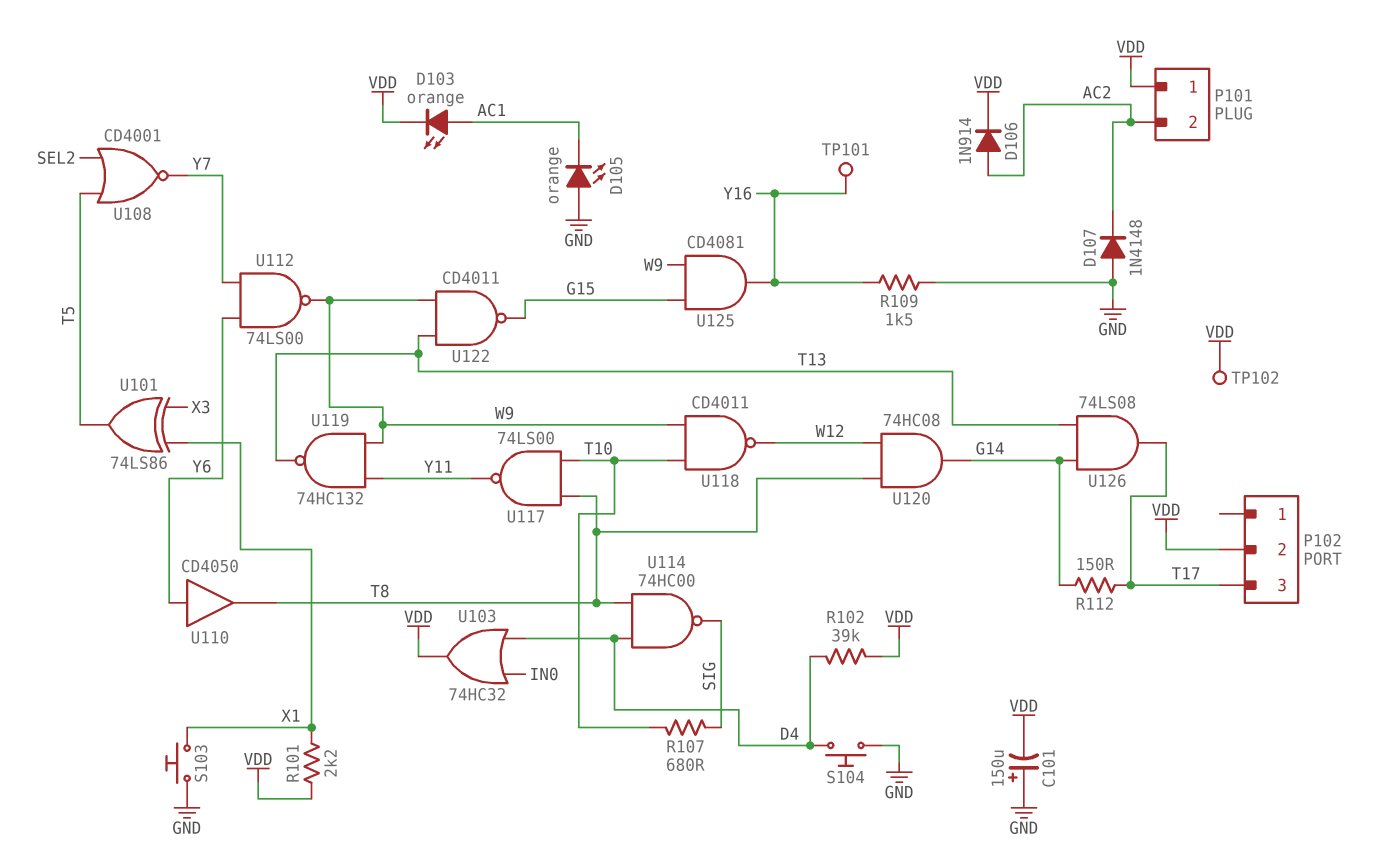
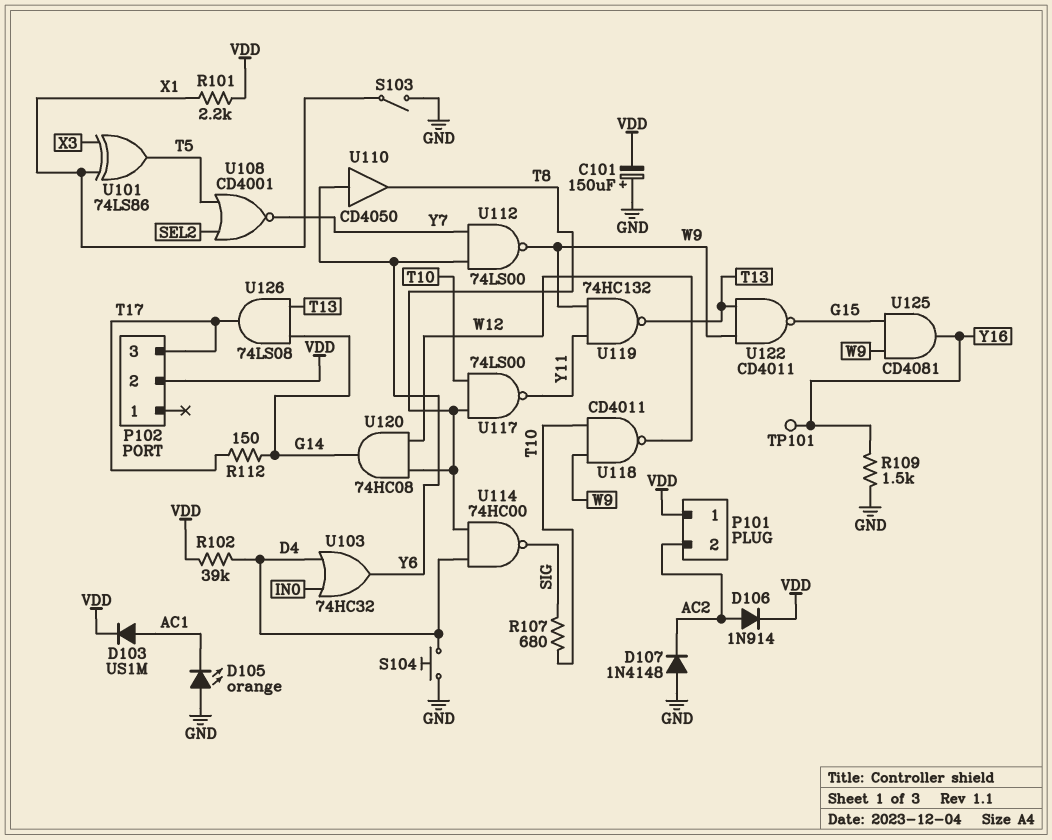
D103: LED orange (A AC1, K VDD) -> diode US1M (A AC1, K VDD)
S103: button (GND, X1) -> switch (GND, X1)
TP102: test point (VDD) -> none
U103: OR 74HC32 (in D4, in IN0, out VDD) -> OR 74HC32 (in D4, in IN0, out Y6)

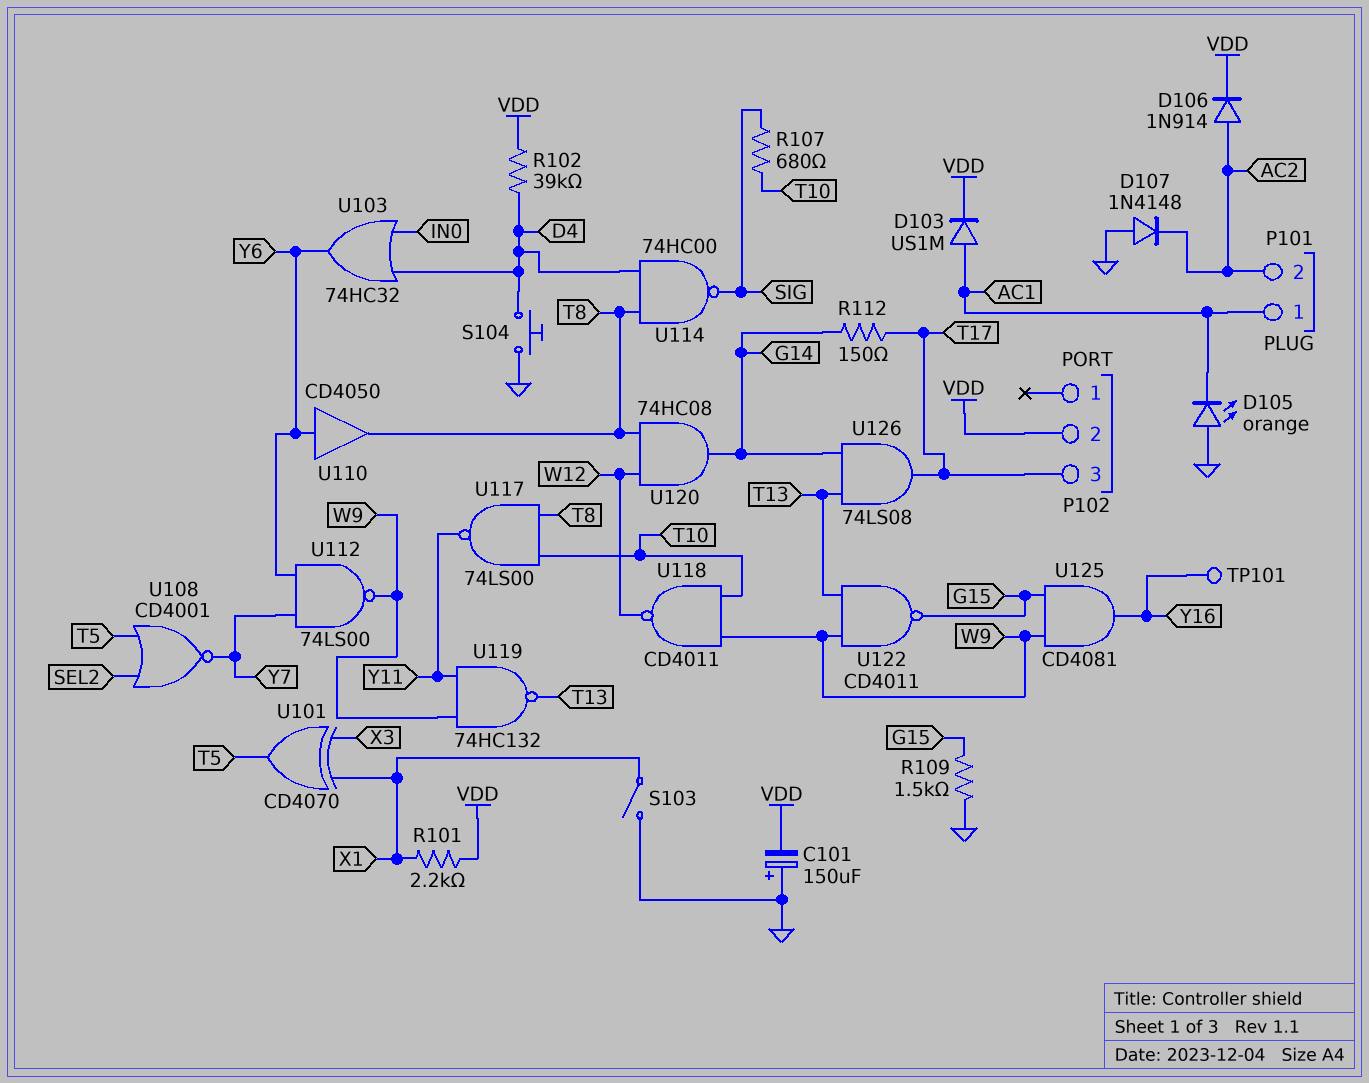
P101 pin 1: VDD -> AC1
R109: 1.5k (GND, Y16) -> 1.5k (G15, GND)
U101: XOR 74LS86 (in X1, in X3, out T5) -> XOR CD4070 (in X1, in X3, out T5)

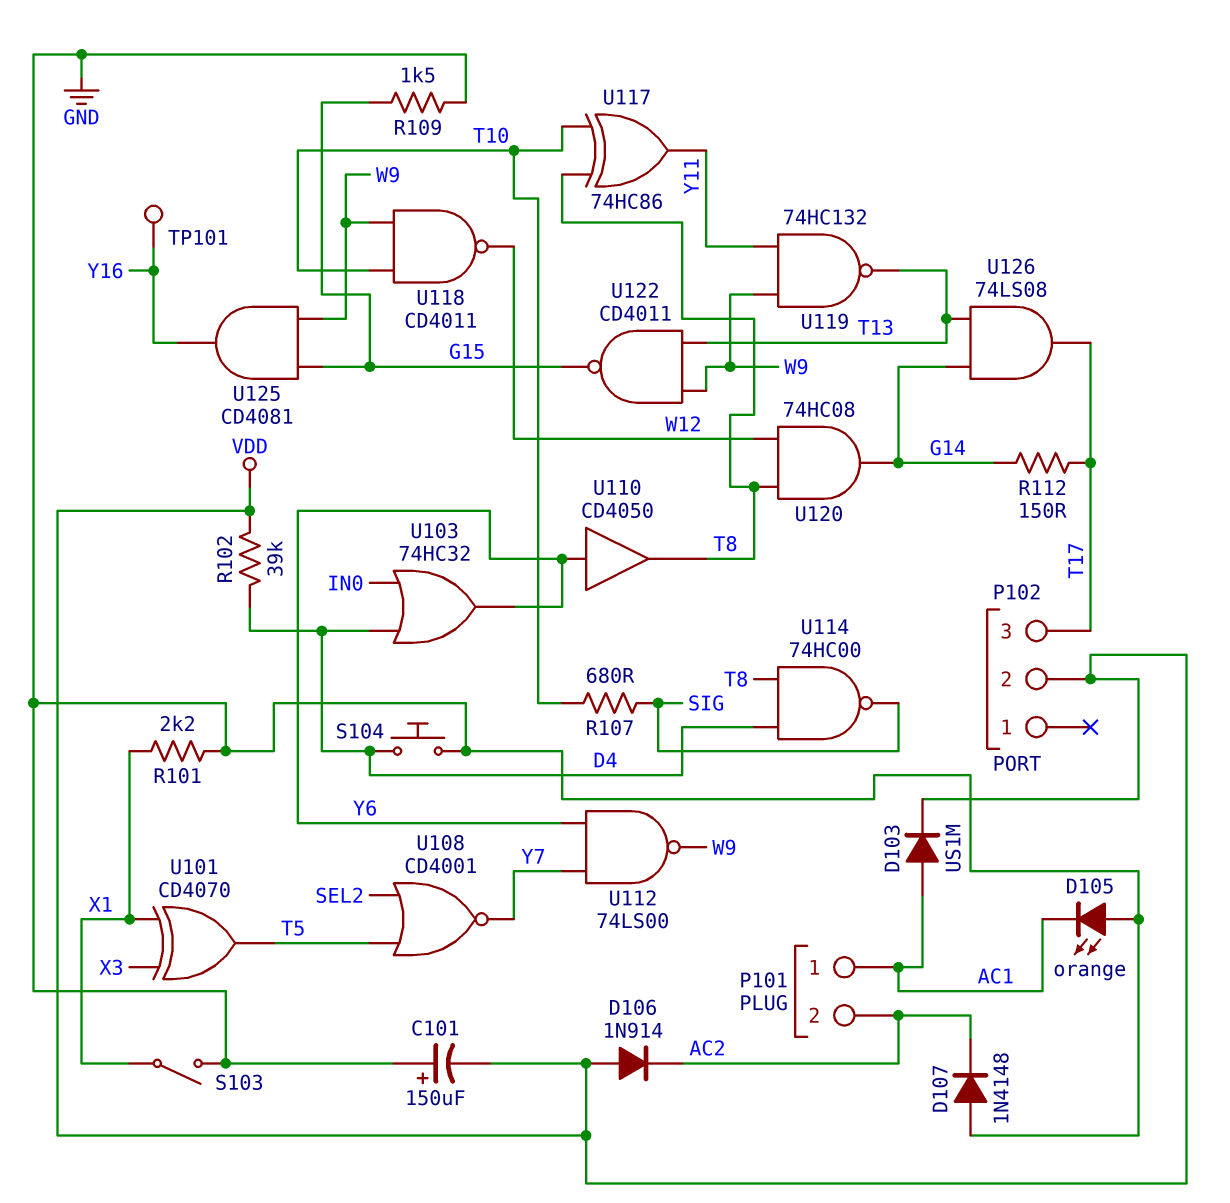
D106: diode 1N914 (A AC2, K VDD) -> diode 1N914 (A VDD, K AC2)
R101: 2.2k (VDD, X1) -> 2.2k (GND, X1)
U117: NAND 74LS00 (in T8, in T10, out Y11) -> XOR 74HC86 (in T8, in T10, out Y11)

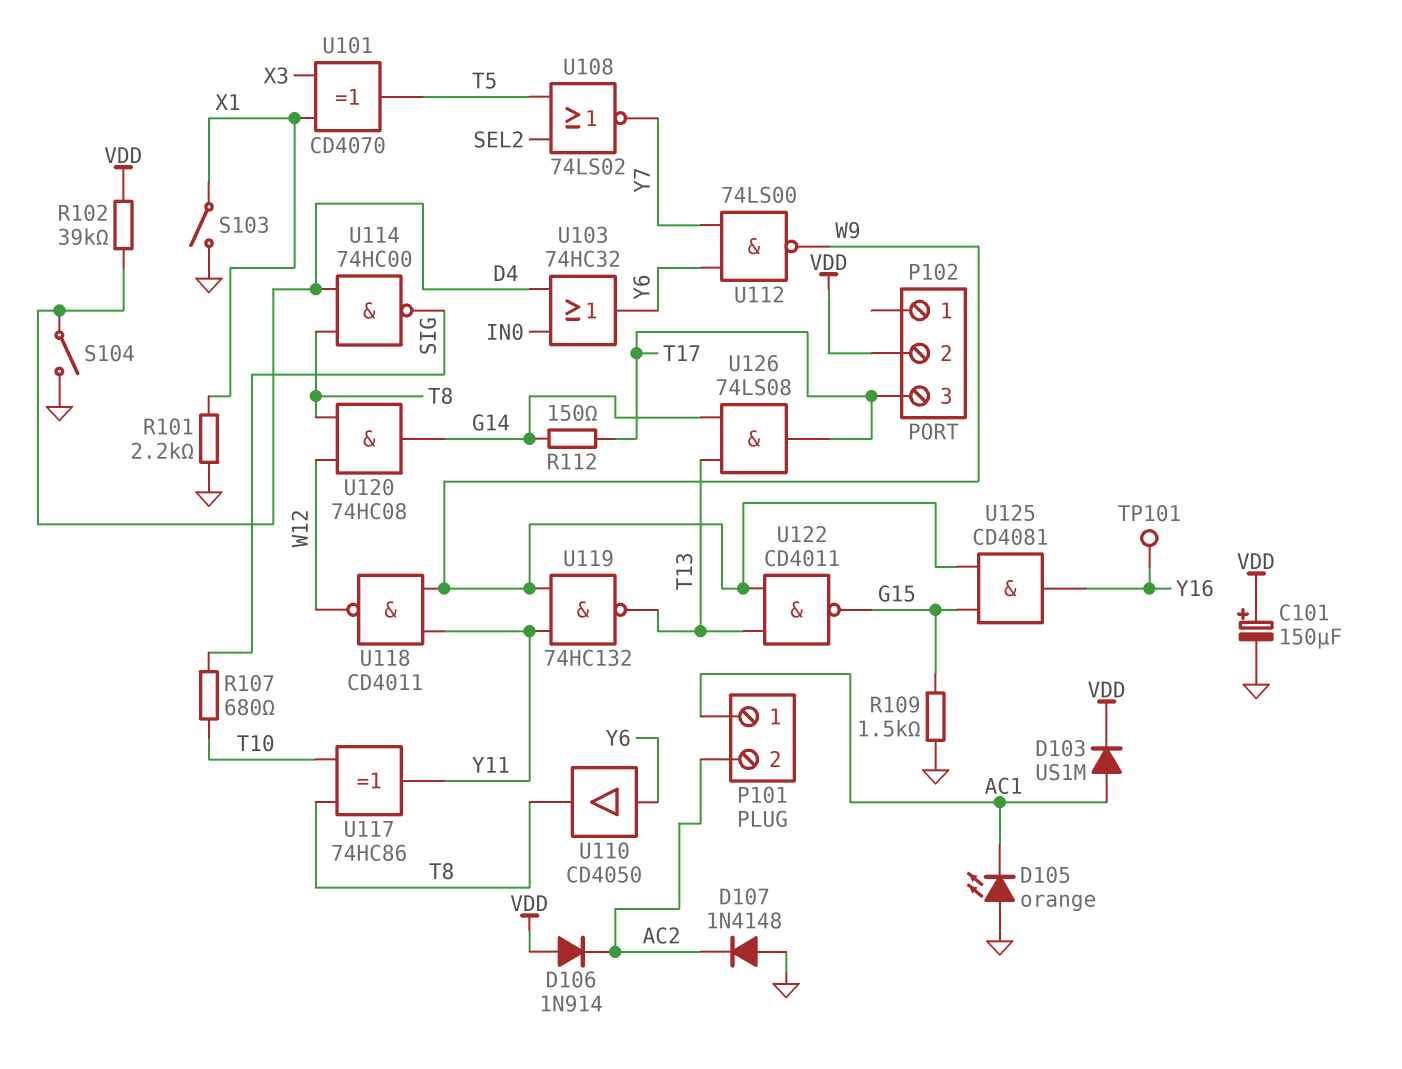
C101: 150uF (plus GND, minus VDD) -> 150uF (plus VDD, minus GND)
S104: button (D4, GND) -> switch (D4, GND)
U108: NOR CD4001 (in SEL2, in T5, out Y7) -> NOR 74LS02 (in SEL2, in T5, out Y7)
U118: NAND CD4011 (in T10, in W9, out W12) -> NAND CD4011 (in W9, in Y11, out W12)

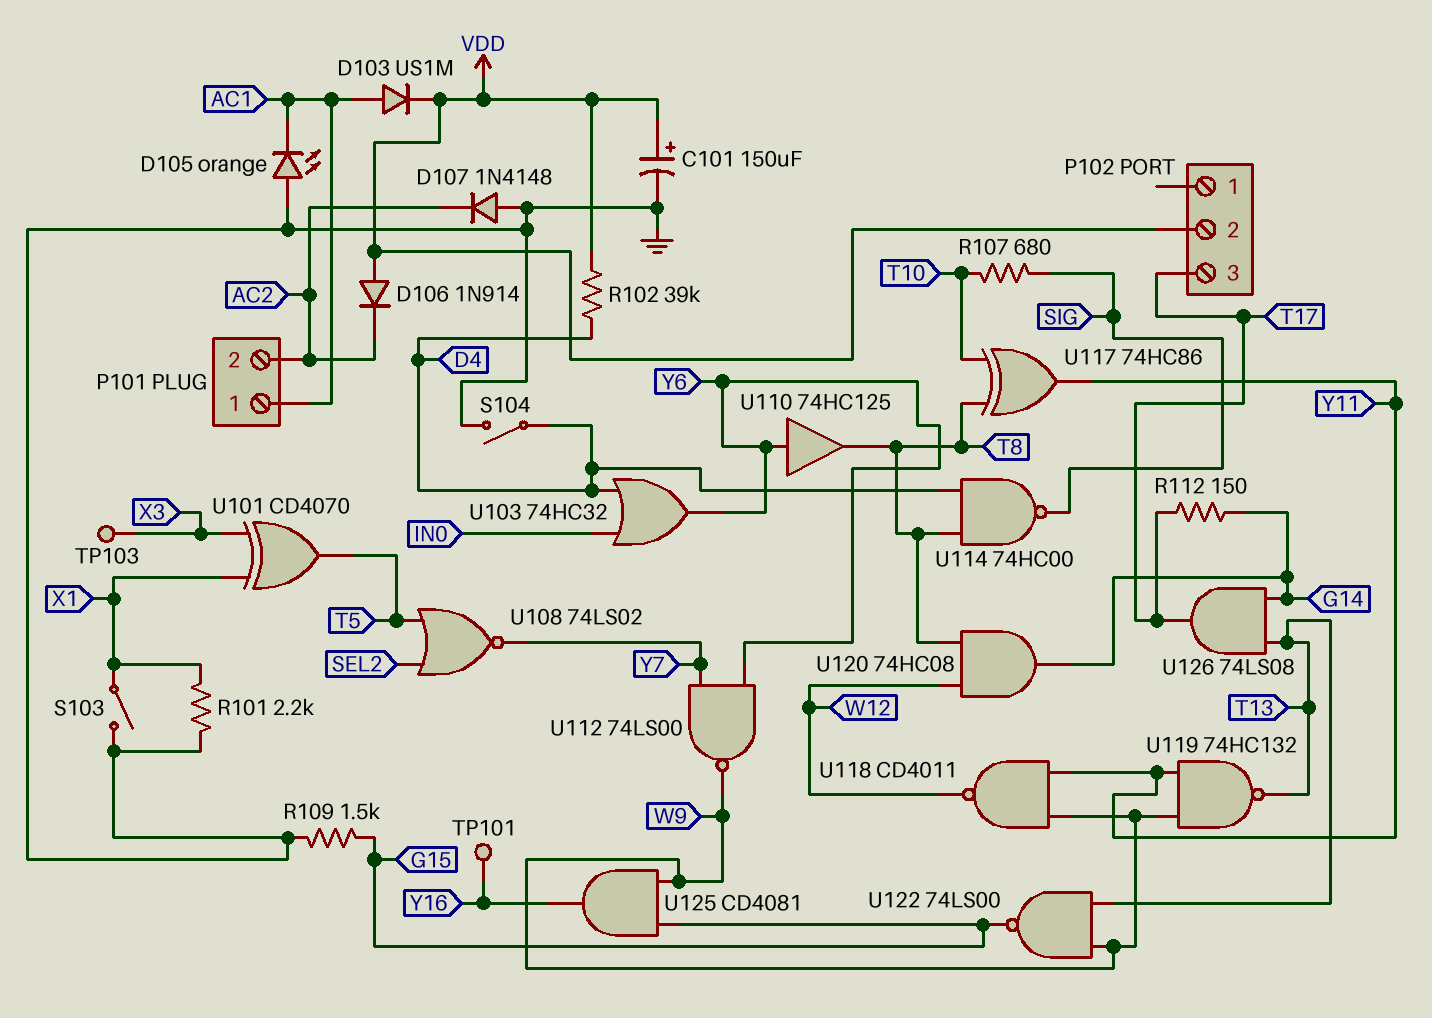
TP103: none -> test point (X3)
U110: buffer CD4050 (in Y6, out T8) -> buffer 74HC125 (in Y6, out T8)
U122: NAND CD4011 (in T13, in W9, out G15) -> NAND 74LS00 (in T13, in W9, out G15)

